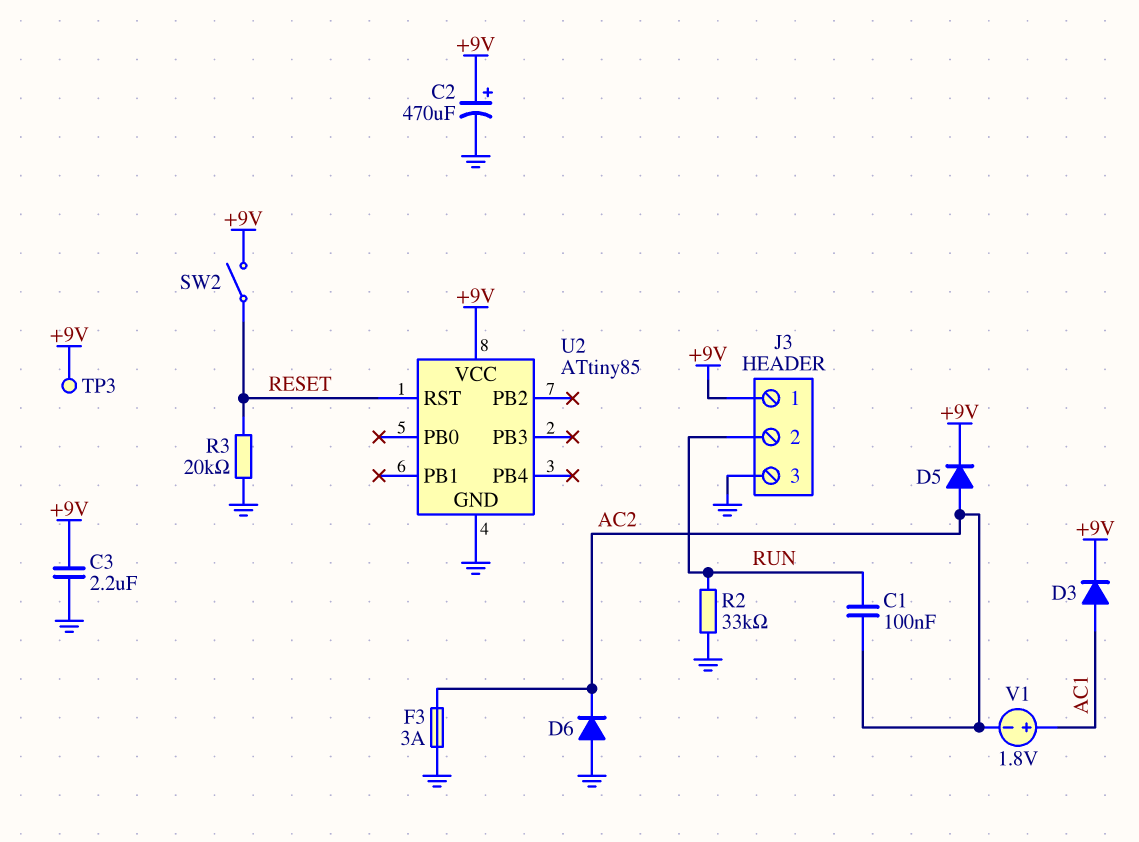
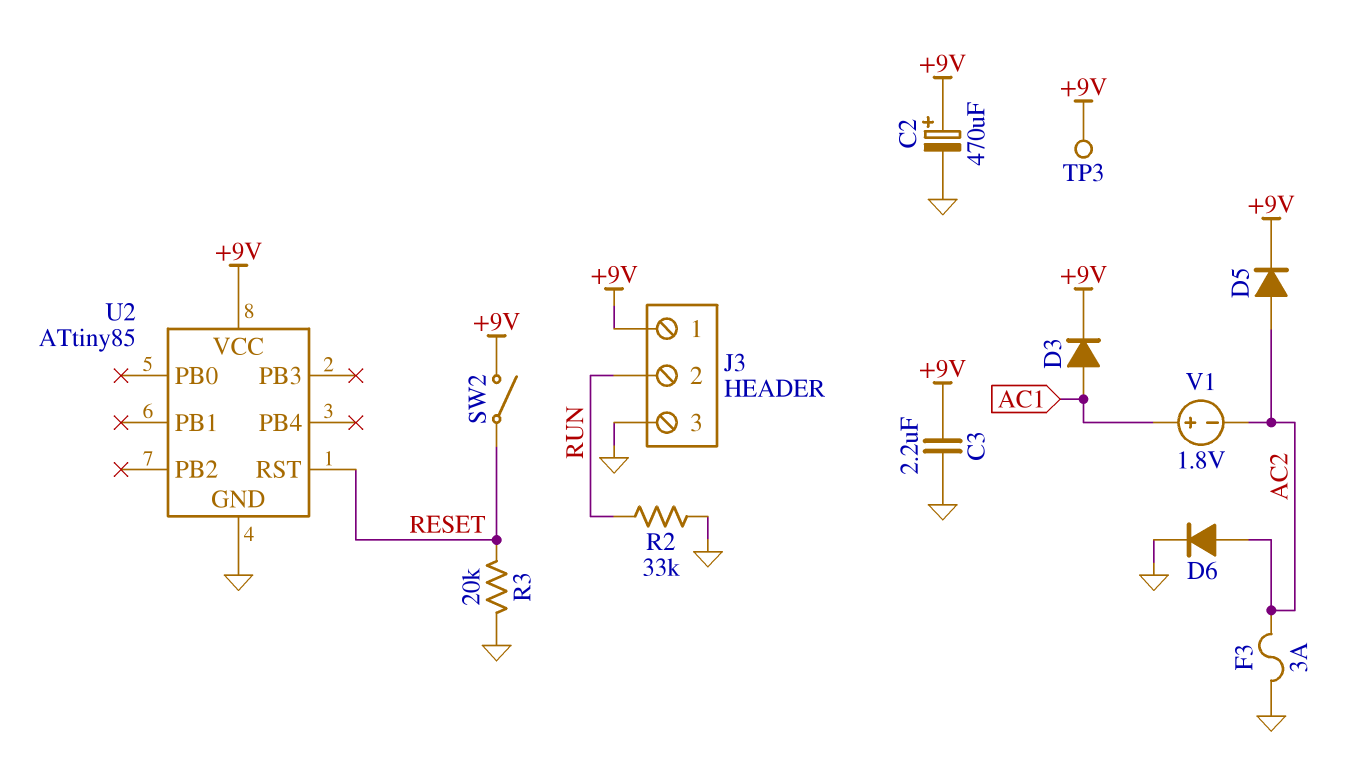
C1: 100nF (AC2, RUN) -> none
D6: diode (A GND, K AC2) -> diode (A AC2, K GND)

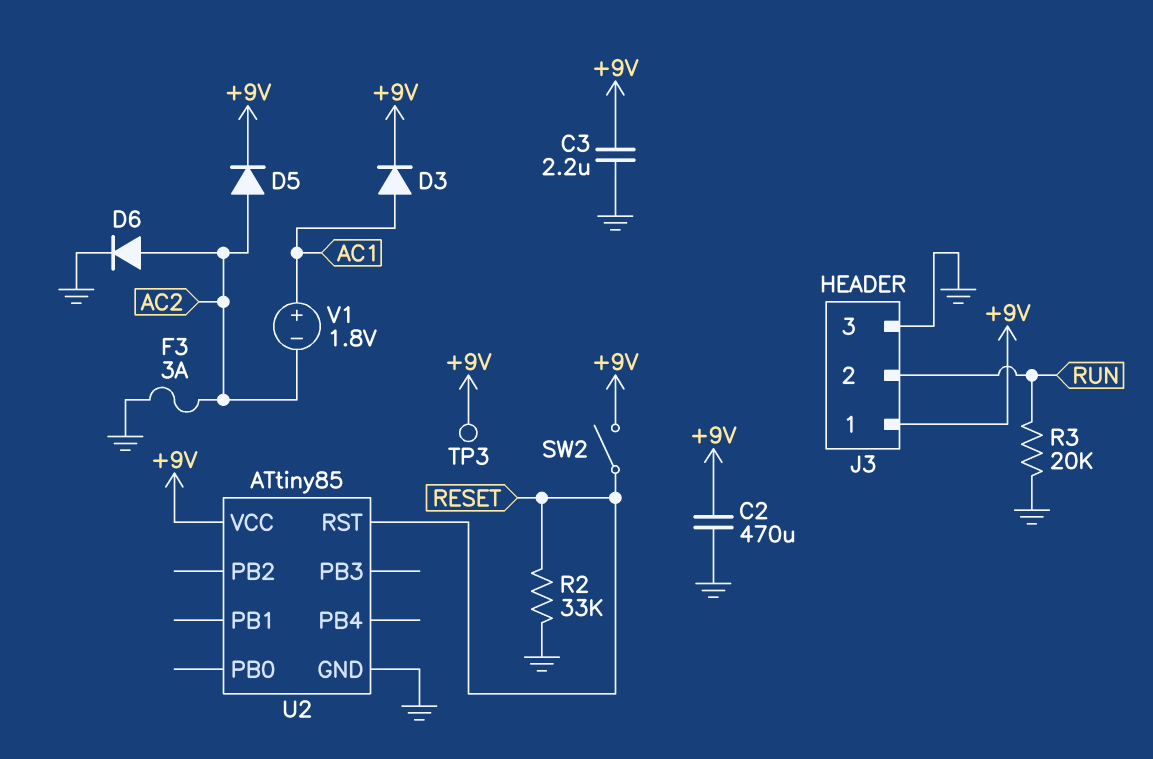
C2: 470uF (plus +9V, minus GND) -> 470uF (+9V, GND)
R2: 33k (GND, RUN) -> 33k (GND, RESET)
R3: 20k (GND, RESET) -> 20k (GND, RUN)

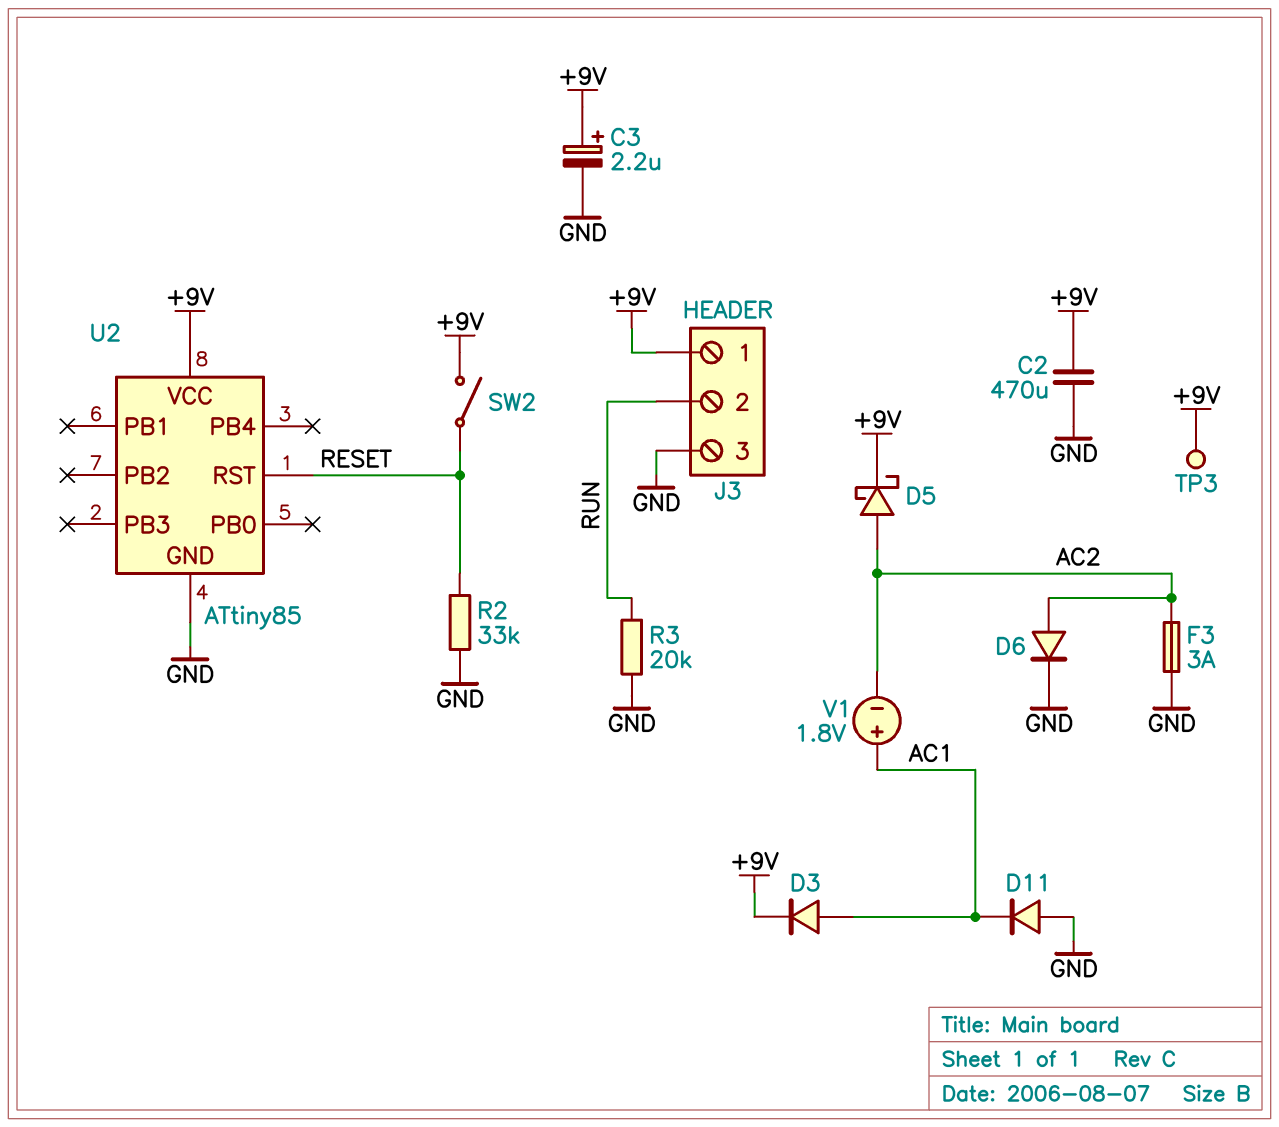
C3: 2.2uF (+9V, GND) -> 2.2uF (plus +9V, minus GND)
D5: diode (A AC2, K +9V) -> schottky (A AC2, K +9V)
D11: none -> diode (A GND, K AC1)

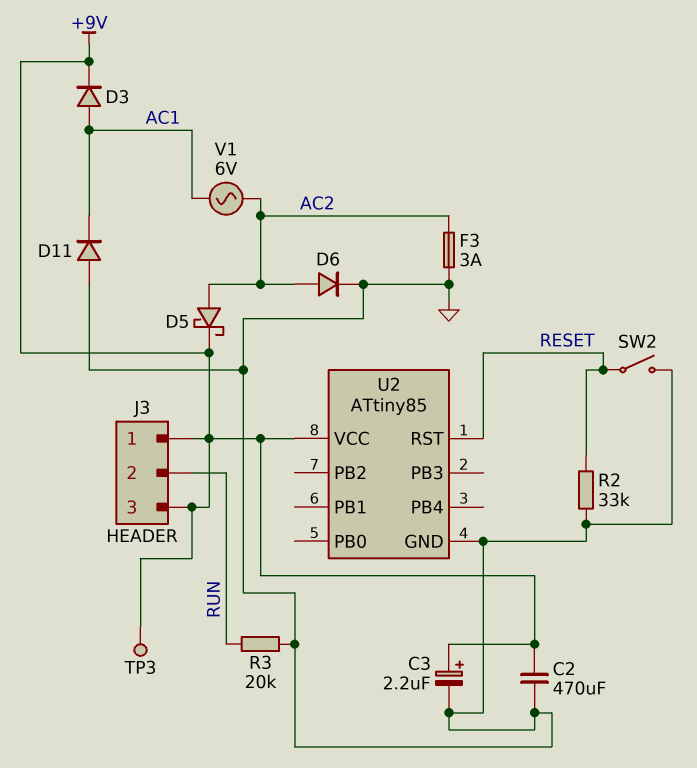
J3 pin 3: GND -> +9V
SW2: switch (+9V, RESET) -> switch (GND, RESET)
V1: 1.8V (plus AC1, minus AC2) -> AC 6V (AC1, AC2)

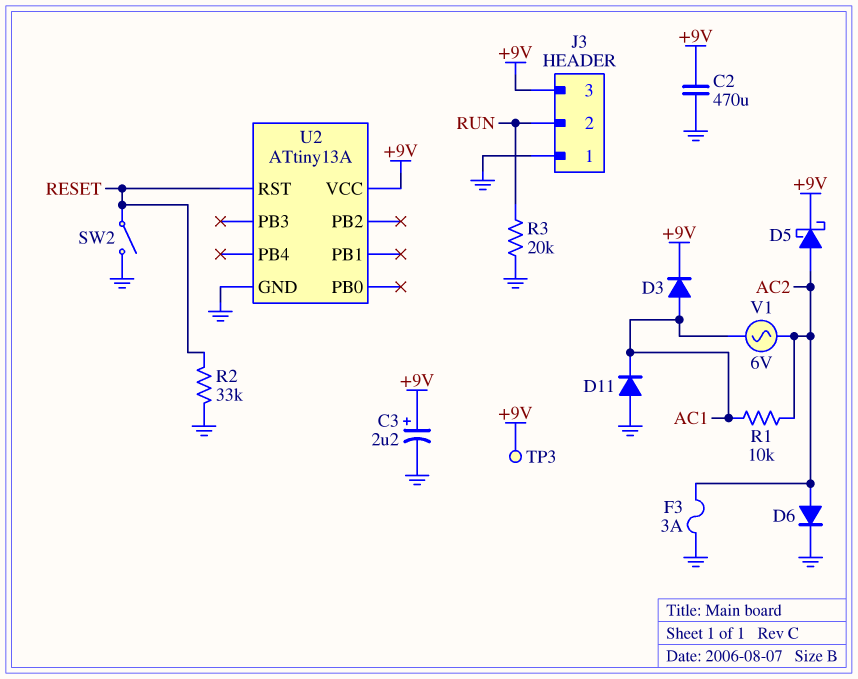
J3 pin 1: +9V -> GND
R1: none -> 10k (AC1, AC2)
U2: ATtiny85 -> ATtiny13A

